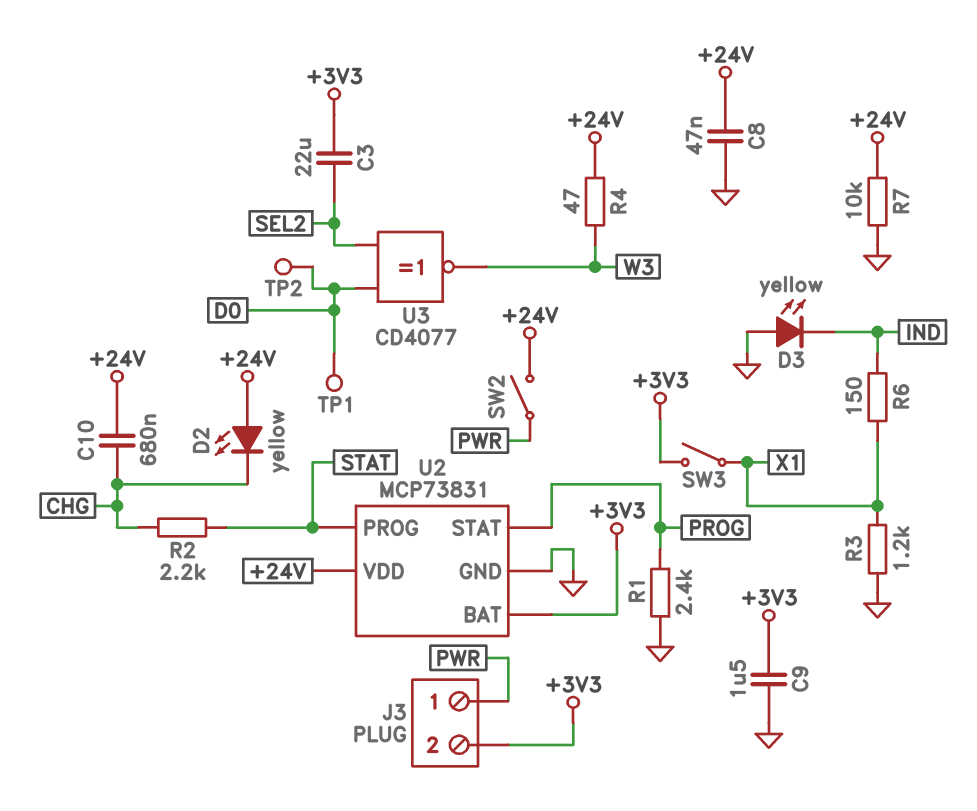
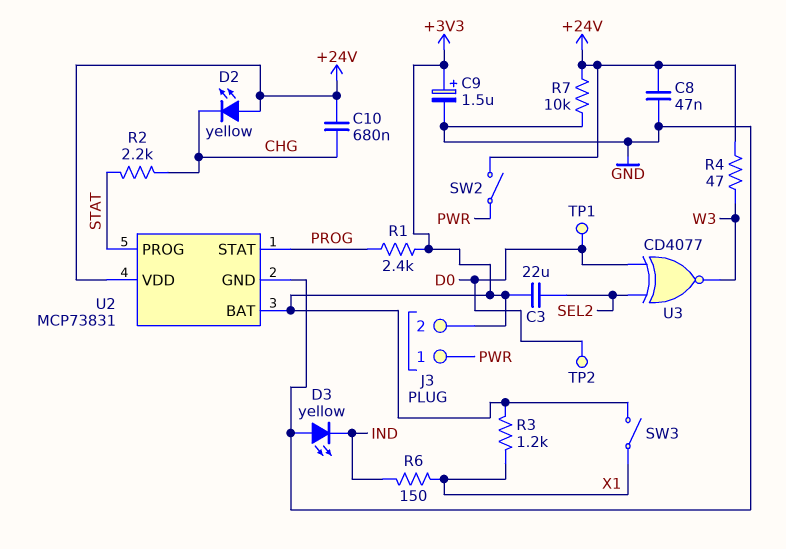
C9: 1.5uF (+3V3, GND) -> 1.5uF (plus +3V3, minus GND)
R1: 2.4k (GND, PROG) -> 2.4k (+3V3, PROG)
R3: 1.2k (GND, X1) -> 1.2k (+3V3, X1)

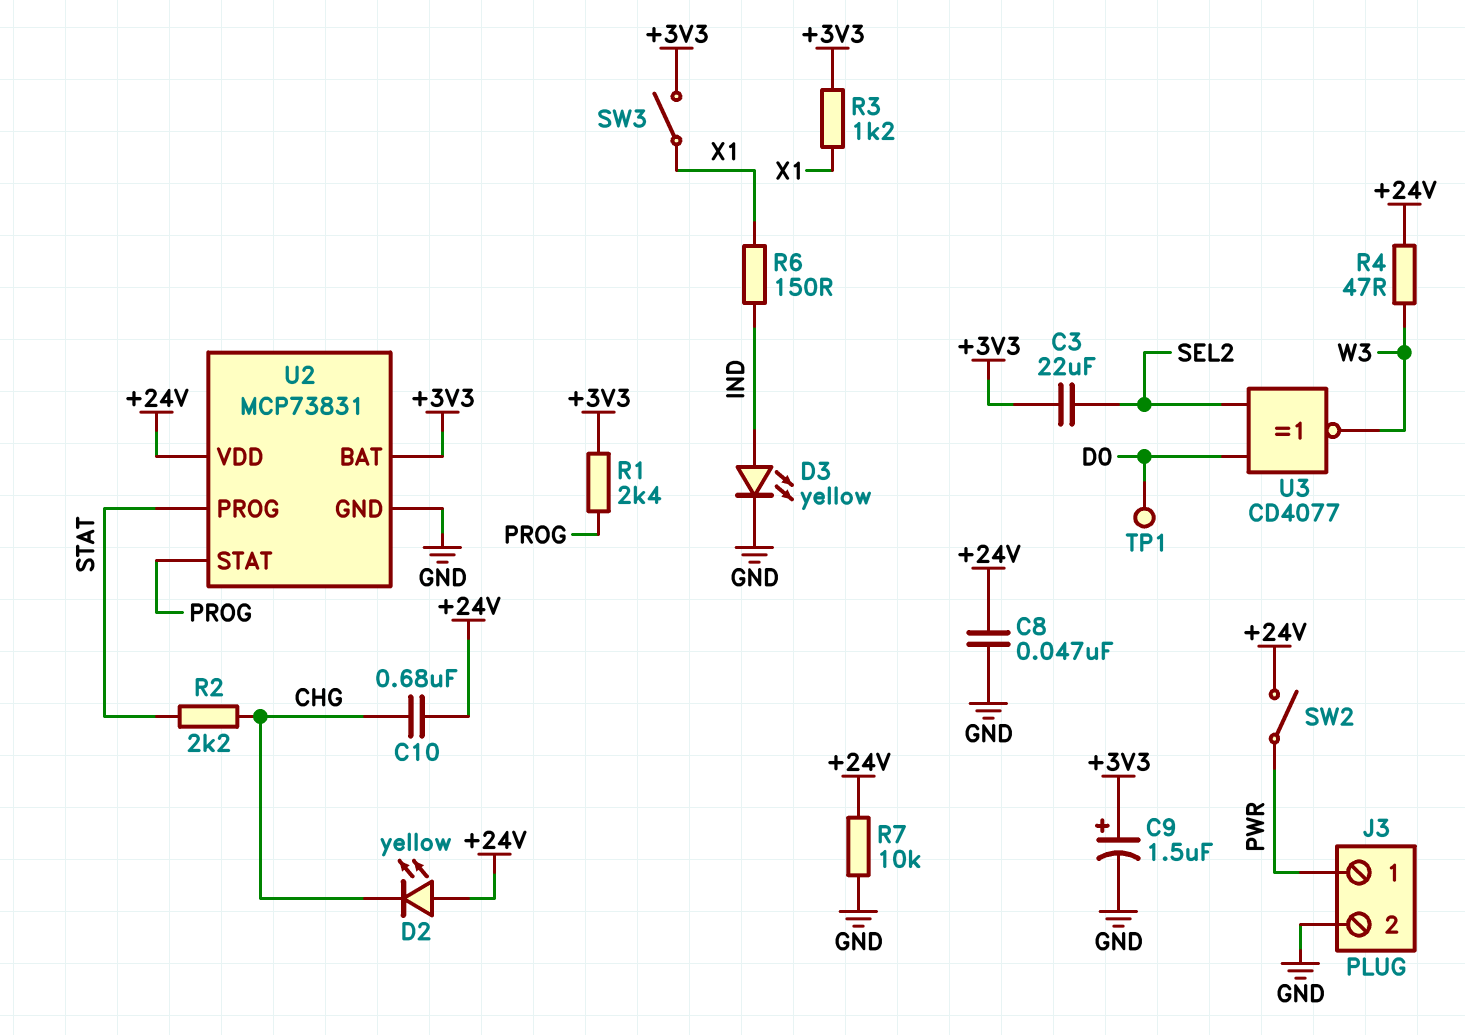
D3: LED yellow (A GND, K IND) -> LED yellow (A IND, K GND)
J3 pin 2: +3V3 -> GND
TP2: test point (D0) -> none

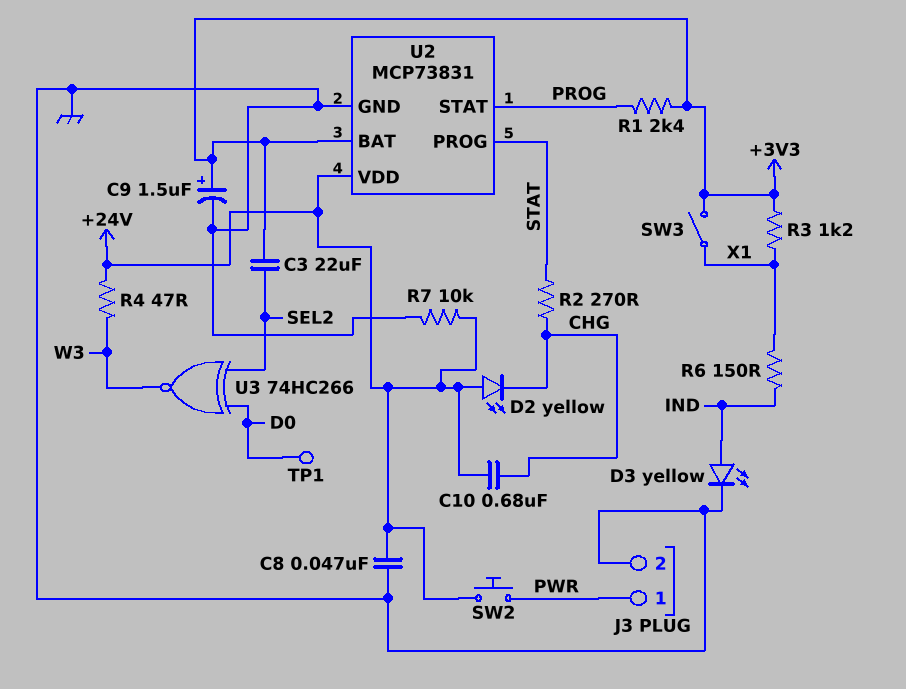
R2: 2.2k (CHG, STAT) -> 270 (CHG, STAT)
SW2: switch (+24V, PWR) -> button (+24V, PWR)
U3: XNOR CD4077 (in D0, in SEL2, out W3) -> XNOR 74HC266 (in D0, in SEL2, out W3)

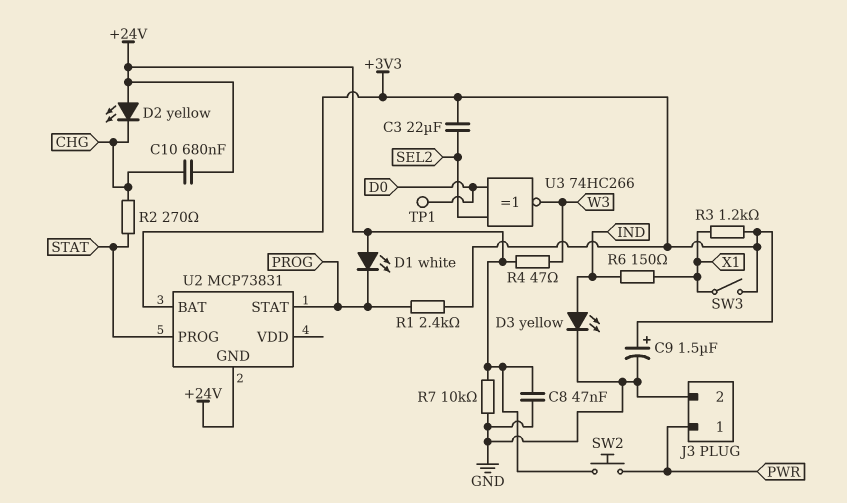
D1: none -> LED white (A +24V, K PROG)
U2 pin GND: GND -> +24V
U2 pin VDD: +24V -> none

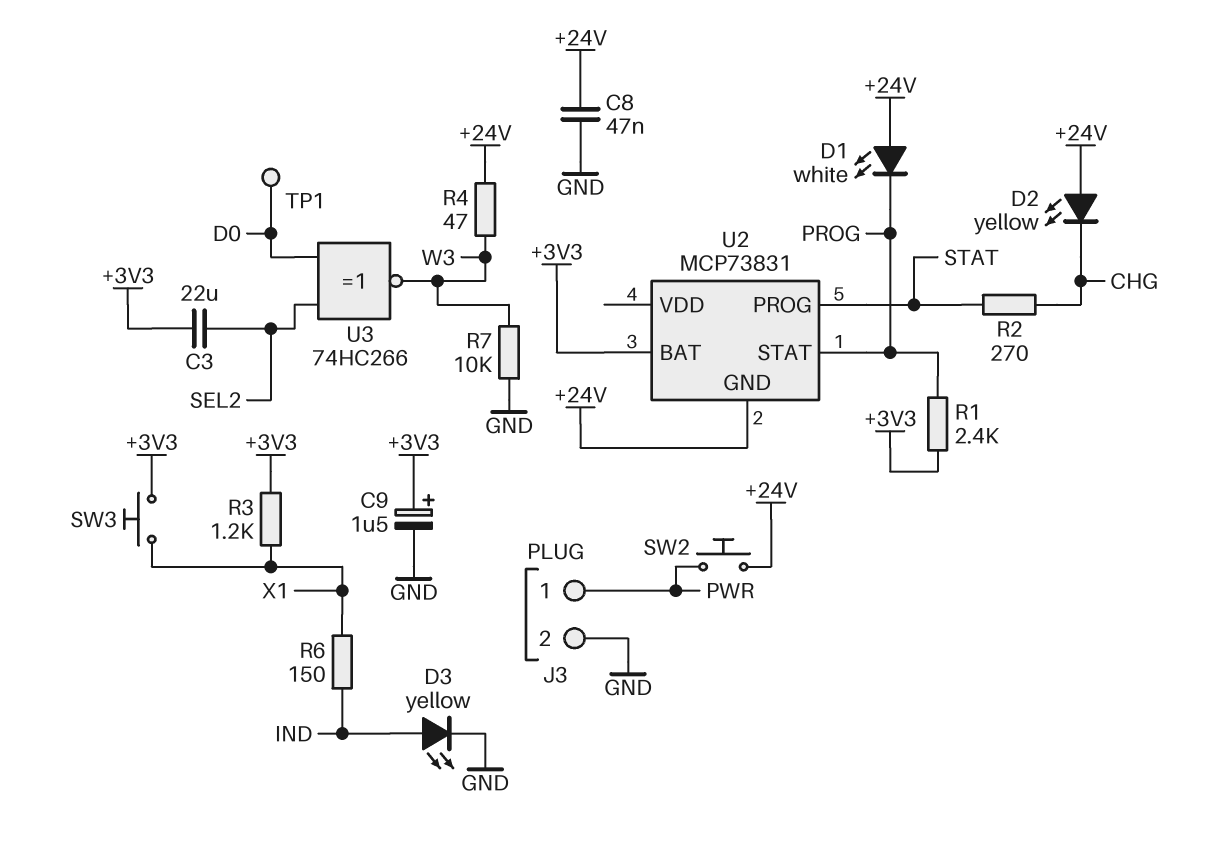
C10: 680nF (+24V, CHG) -> none
R7: 10k (+24V, GND) -> 10k (GND, W3)
SW3: switch (+3V3, X1) -> button (+3V3, X1)

